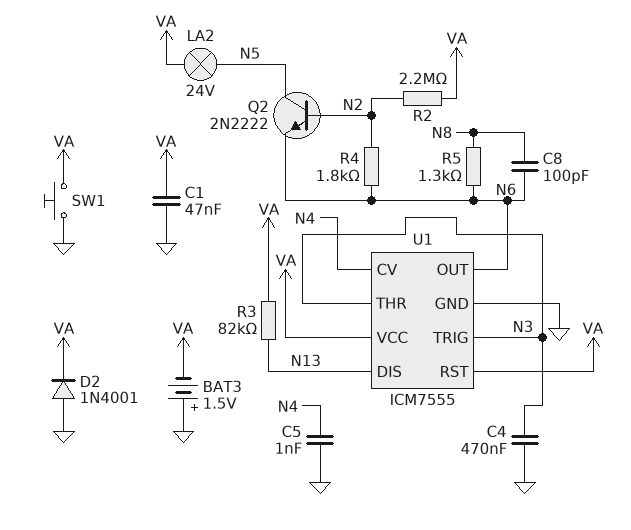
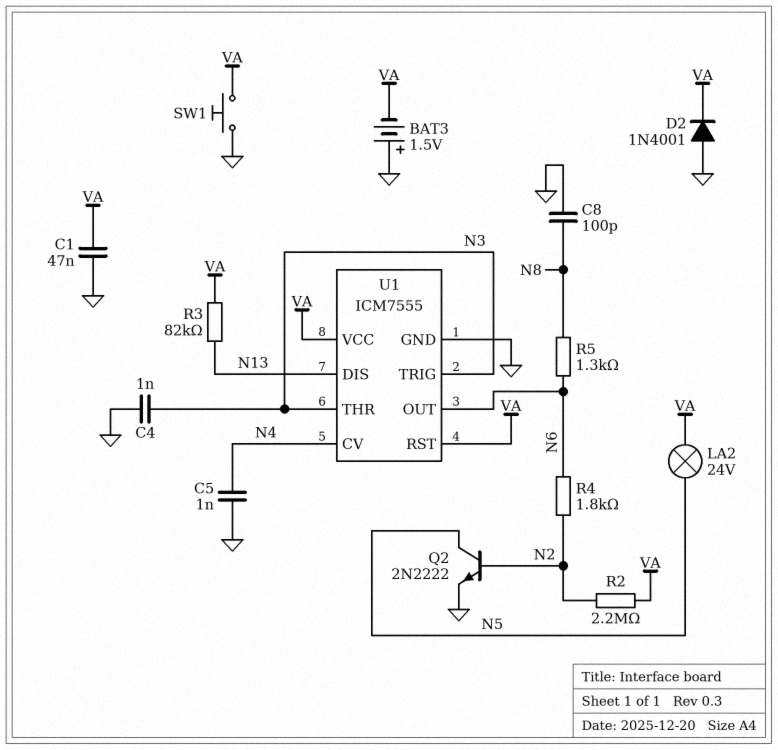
C4: 470nF (GND, N3) -> 1nF (GND, N3)
C8: 100pF (N6, N8) -> 100pF (GND, N8)
Q2: NPN 2N2222 (B N2, C N5, E N6) -> NPN 2N2222 (B N2, C N5, E GND)

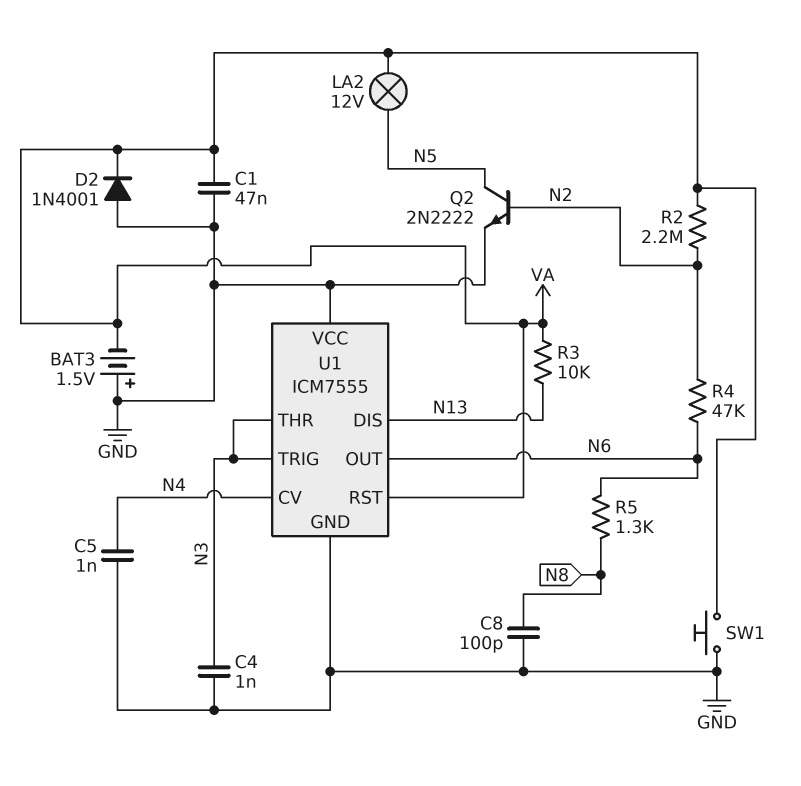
LA2: lamp 24V (N5, VA) -> lamp 12V (N5, VA)
R3: 82k (N13, VA) -> 10k (N13, VA)
R4: 1.8k (N2, N6) -> 47k (N2, N6)
U1 pin VCC: VA -> GND

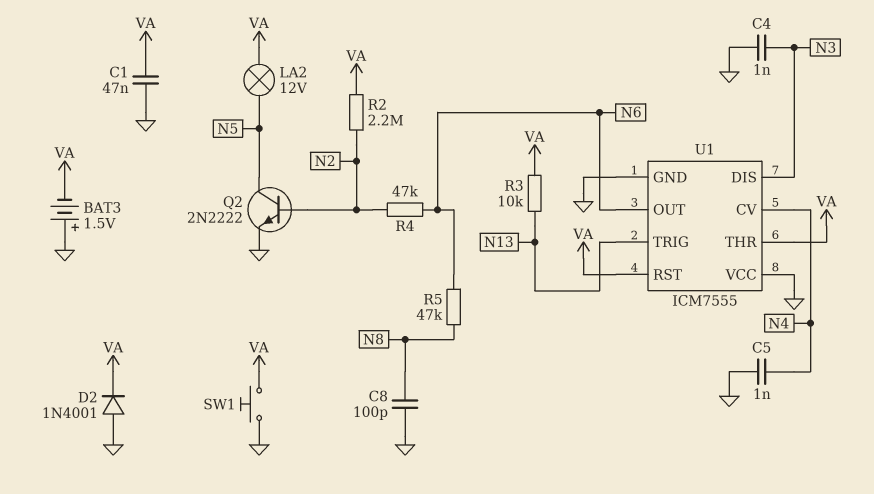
R5: 1.3k (N6, N8) -> 47k (N6, N8)
U1 pin DIS: N13 -> N3
U1 pin THR: N3 -> VA
U1 pin TRIG: N3 -> N13

